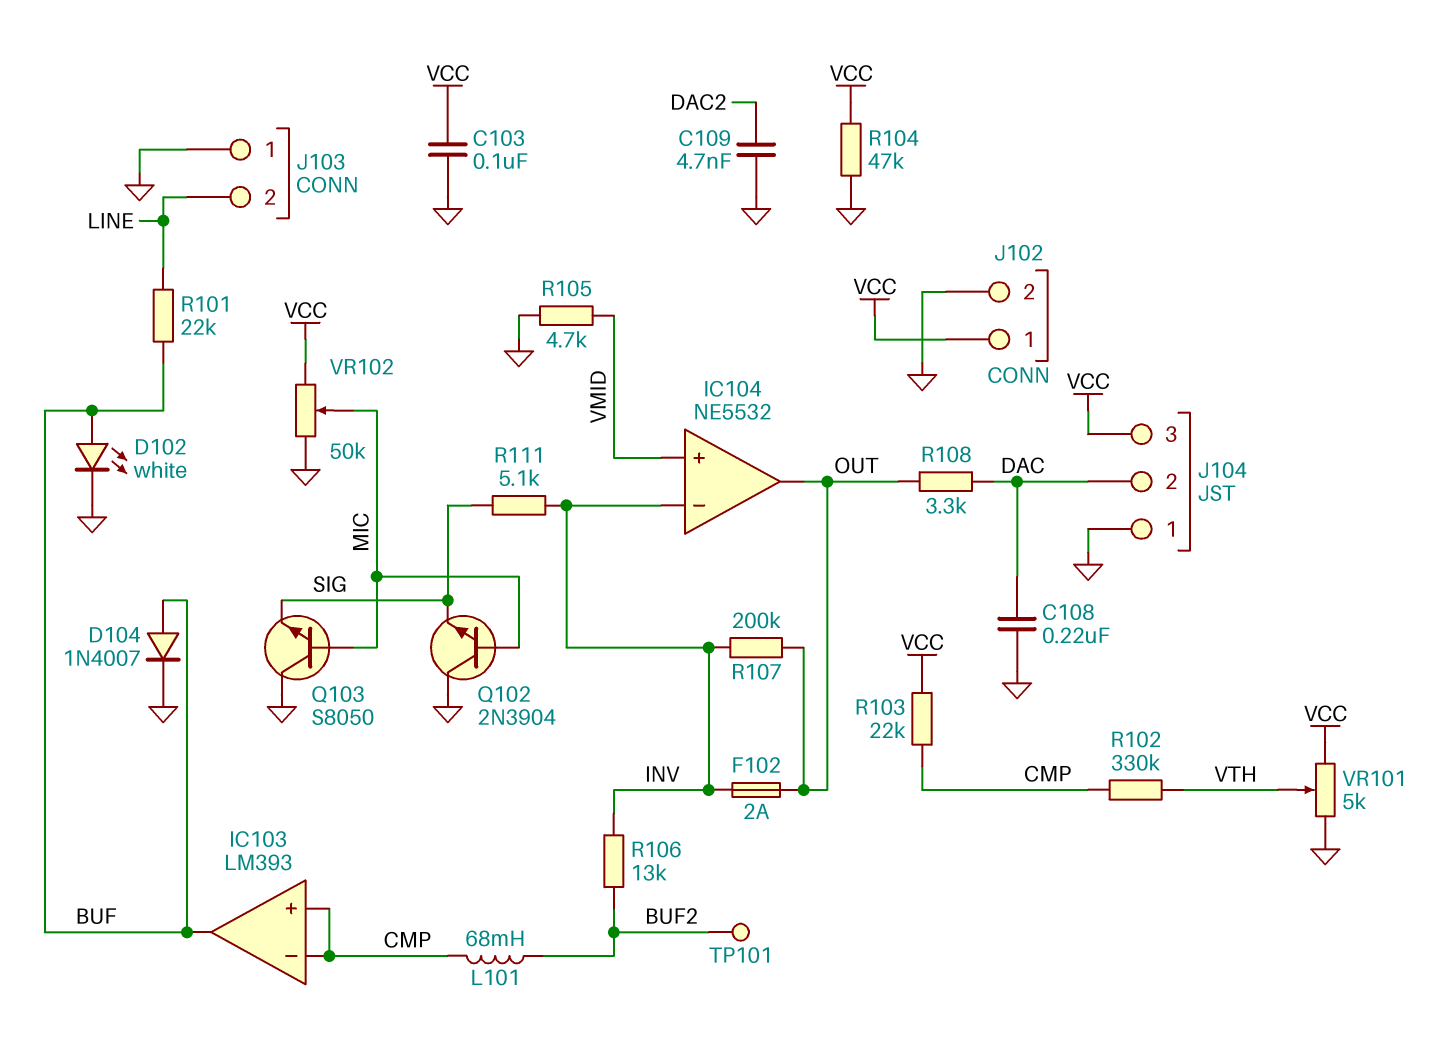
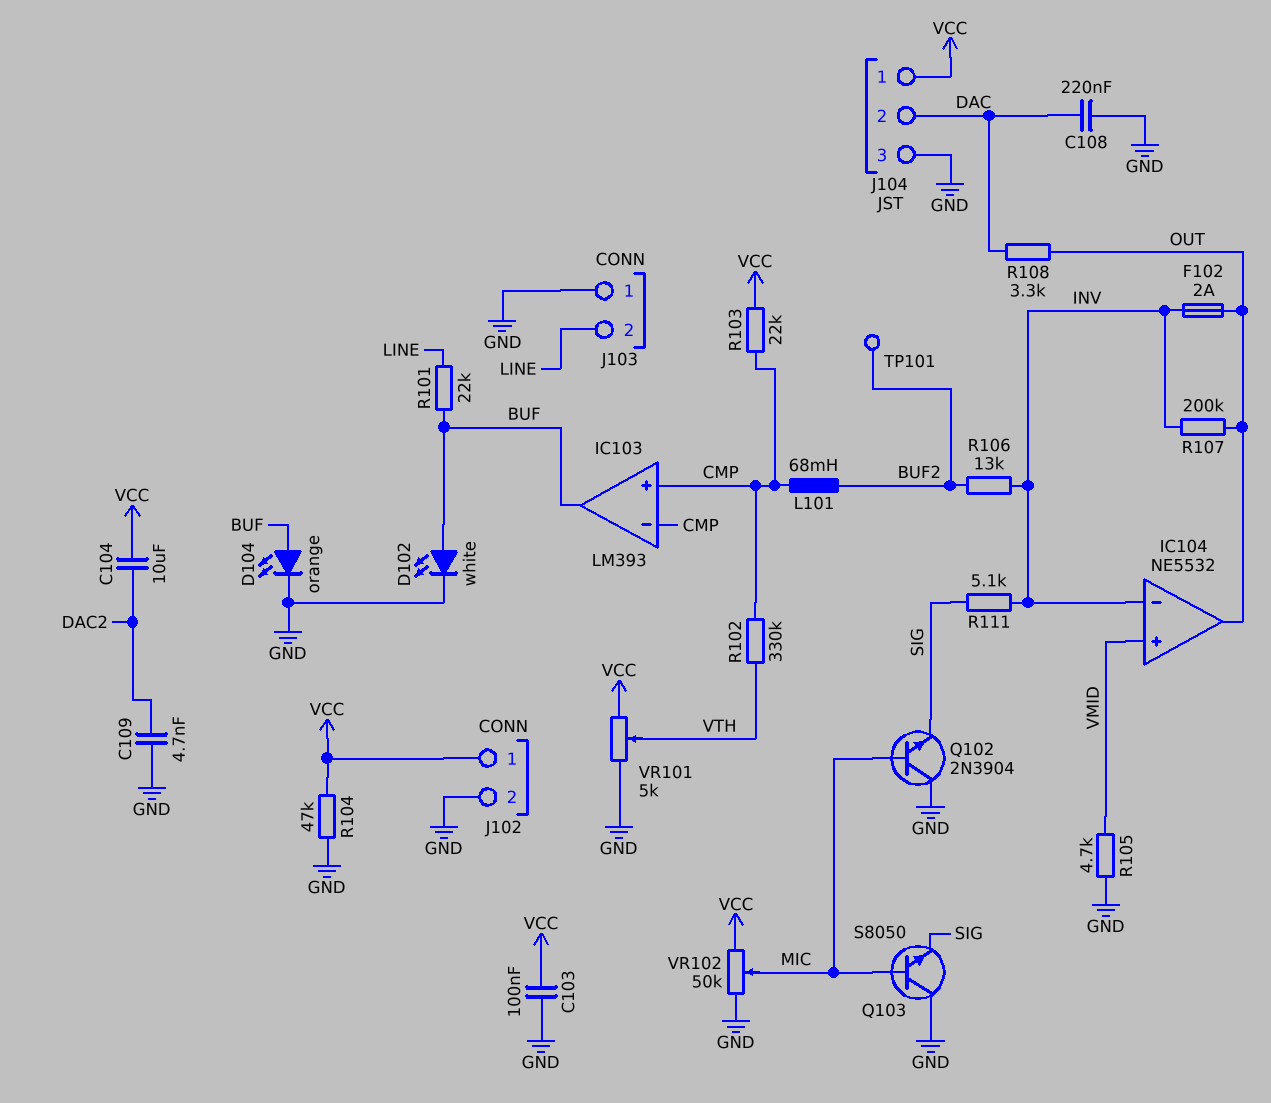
C104: none -> 10uF (DAC2, VCC)
D104: diode 1N4007 (A BUF, K GND) -> LED orange (A BUF, K GND)
J104 pin 1: GND -> VCC
J104 pin 3: VCC -> GND

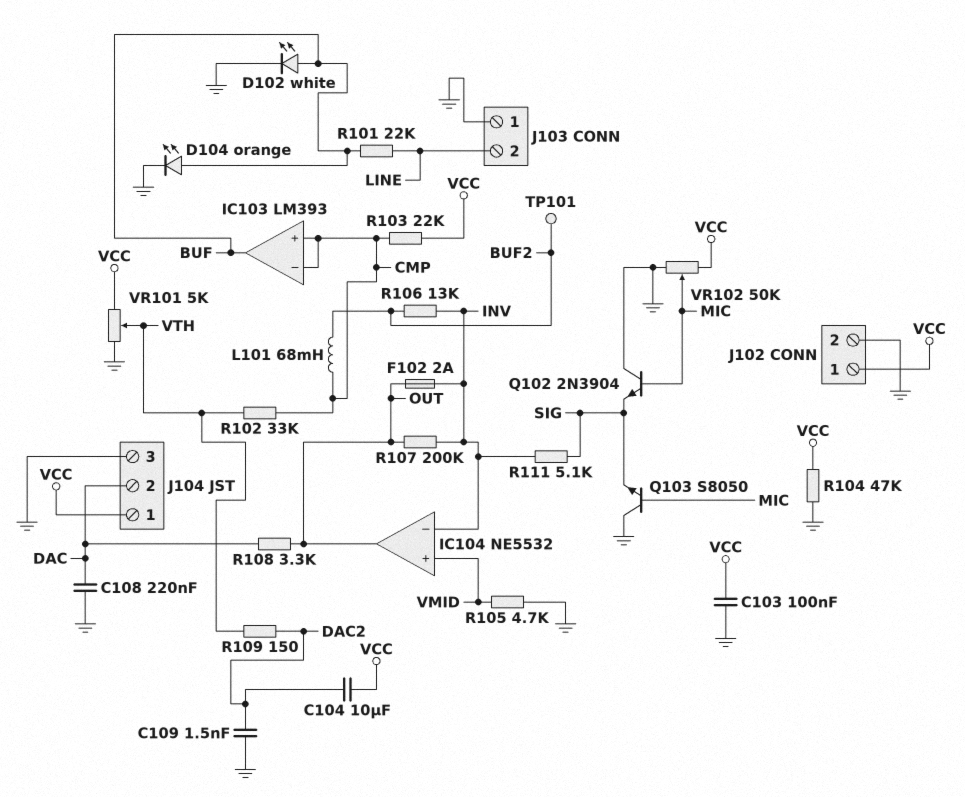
C109: 4.7nF (DAC2, GND) -> 1.5nF (DAC2, GND)
R102: 330k (CMP, VTH) -> 33k (CMP, VTH)
R109: none -> 150 (DAC2, VTH)

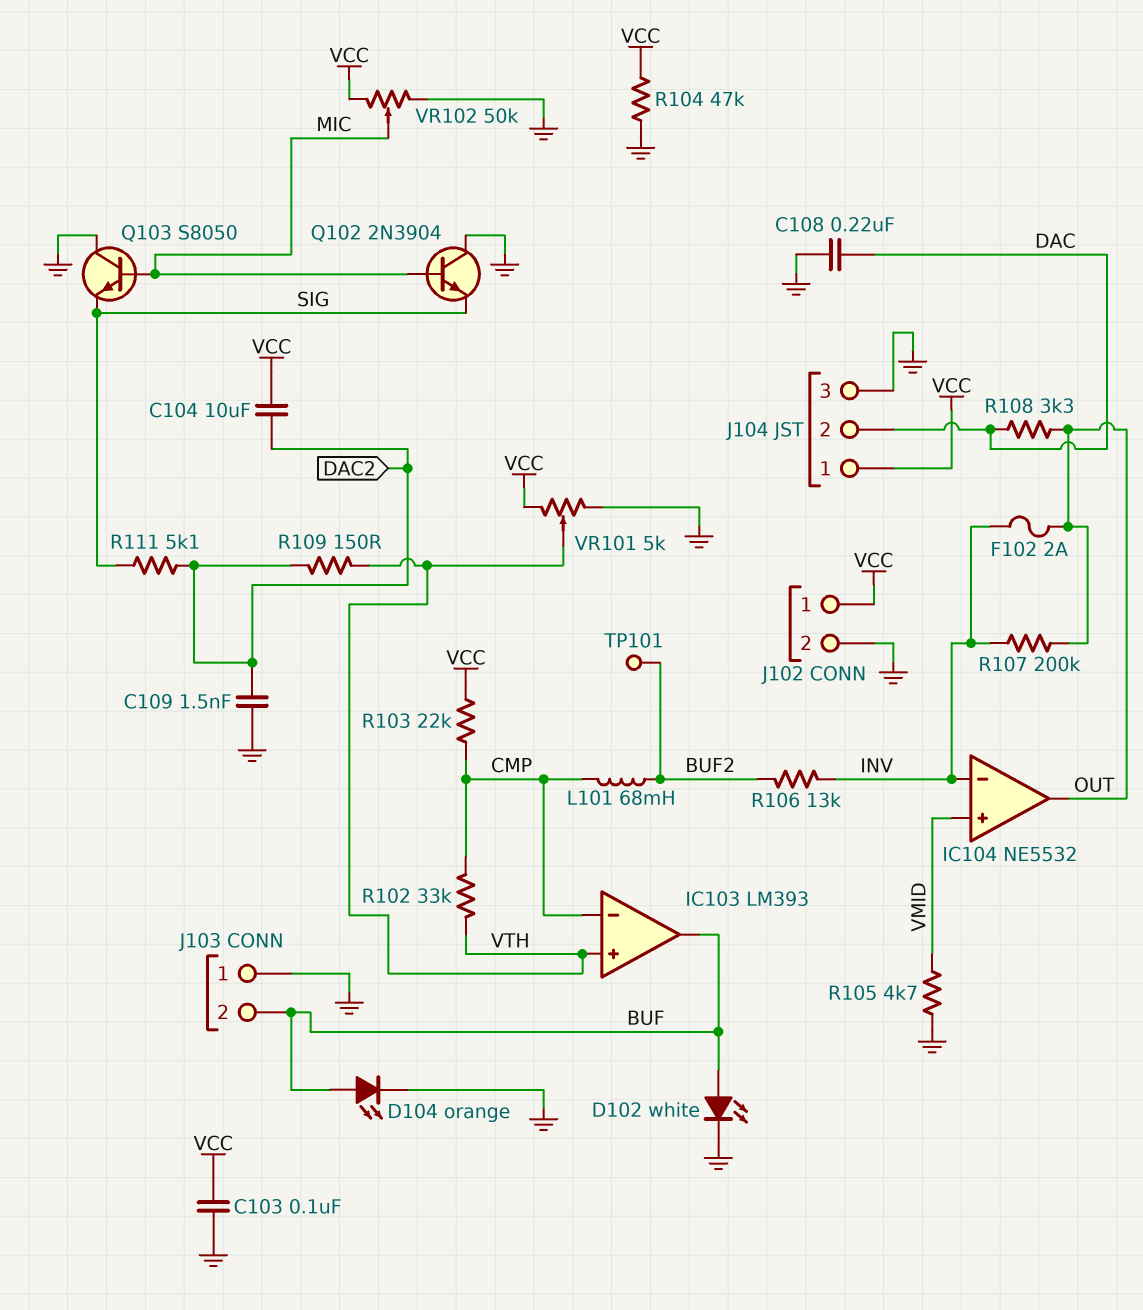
IC103 pin in+: CMP -> VTH
J103 pin 2: LINE -> BUF
R101: 22k (BUF, LINE) -> none
R111: 5.1k (INV, SIG) -> 5.1k (DAC2, SIG)

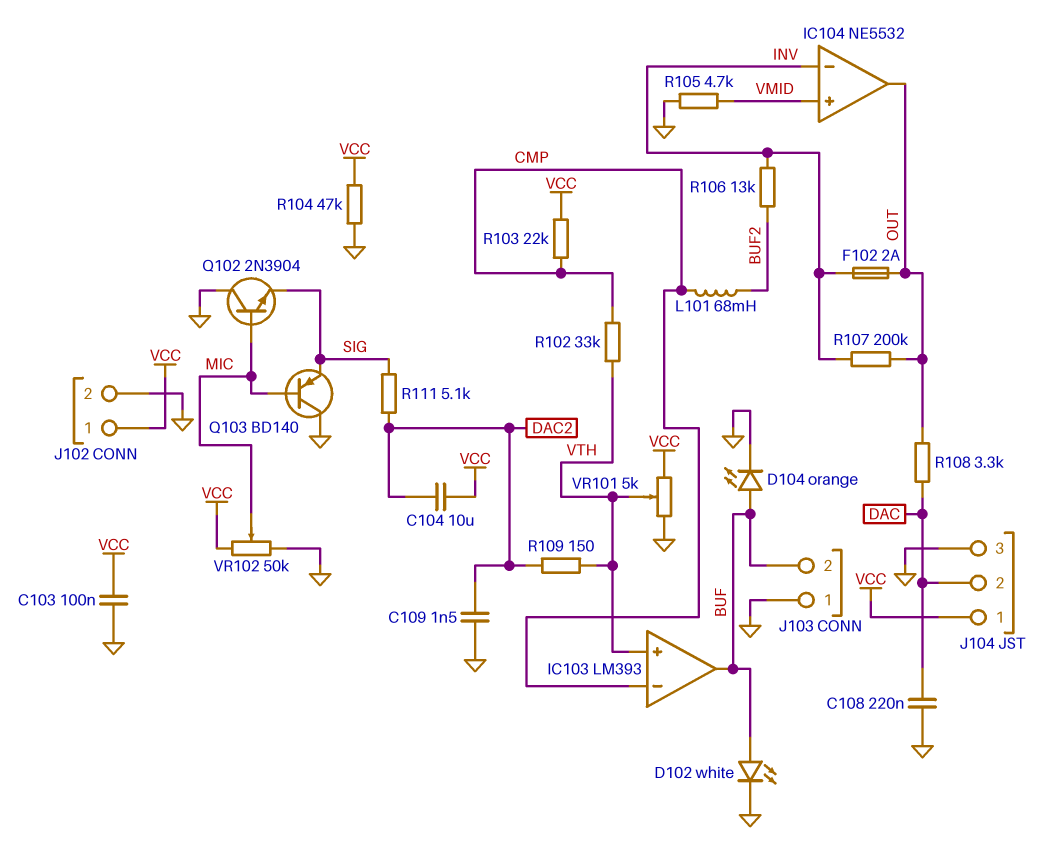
Q103: NPN S8050 (B MIC, C GND, E SIG) -> PNP BD140 (B MIC, C GND, E SIG)
TP101: test point (BUF2) -> none

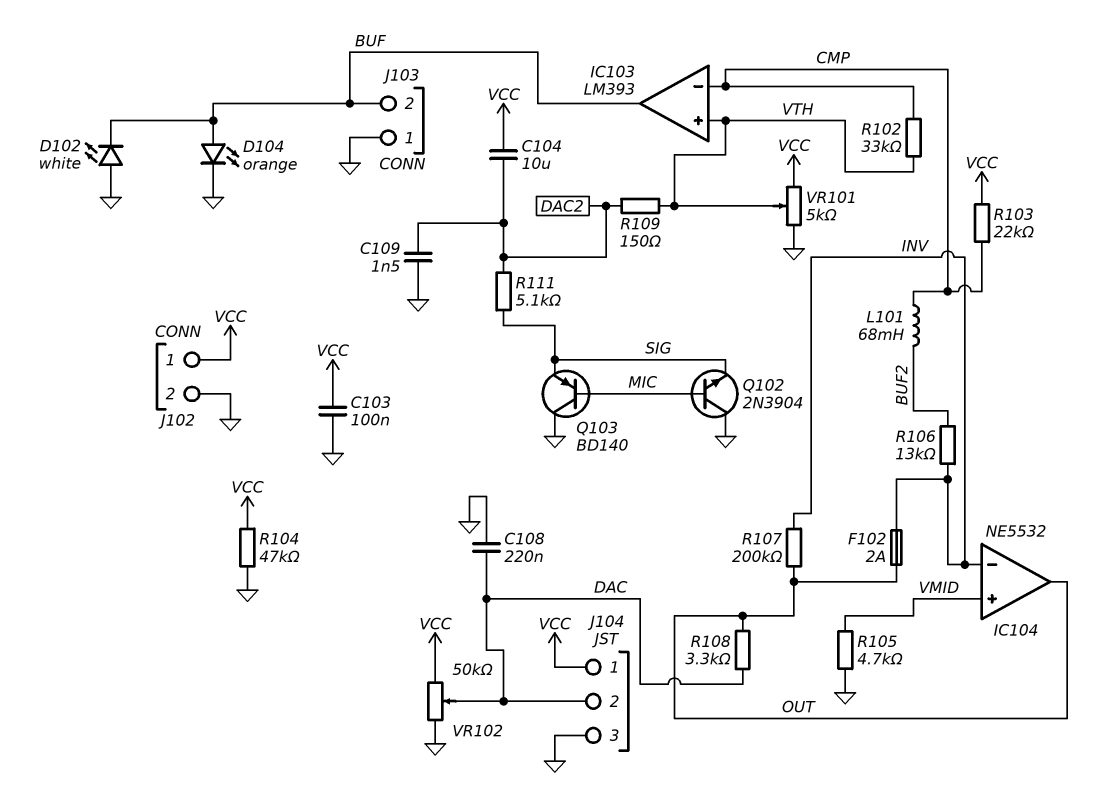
D102: LED white (A BUF, K GND) -> LED white (A GND, K BUF)
VR102: 50k (GND, VCC, wiper MIC) -> 50k (GND, VCC, wiper DAC)

